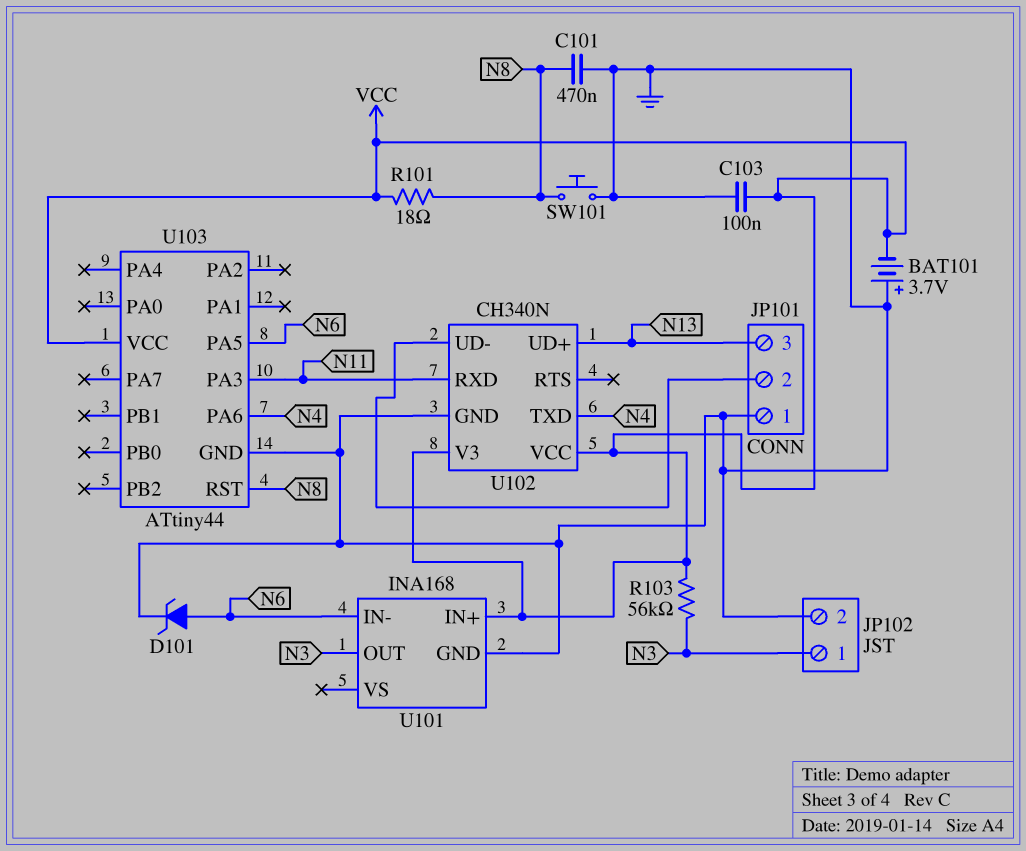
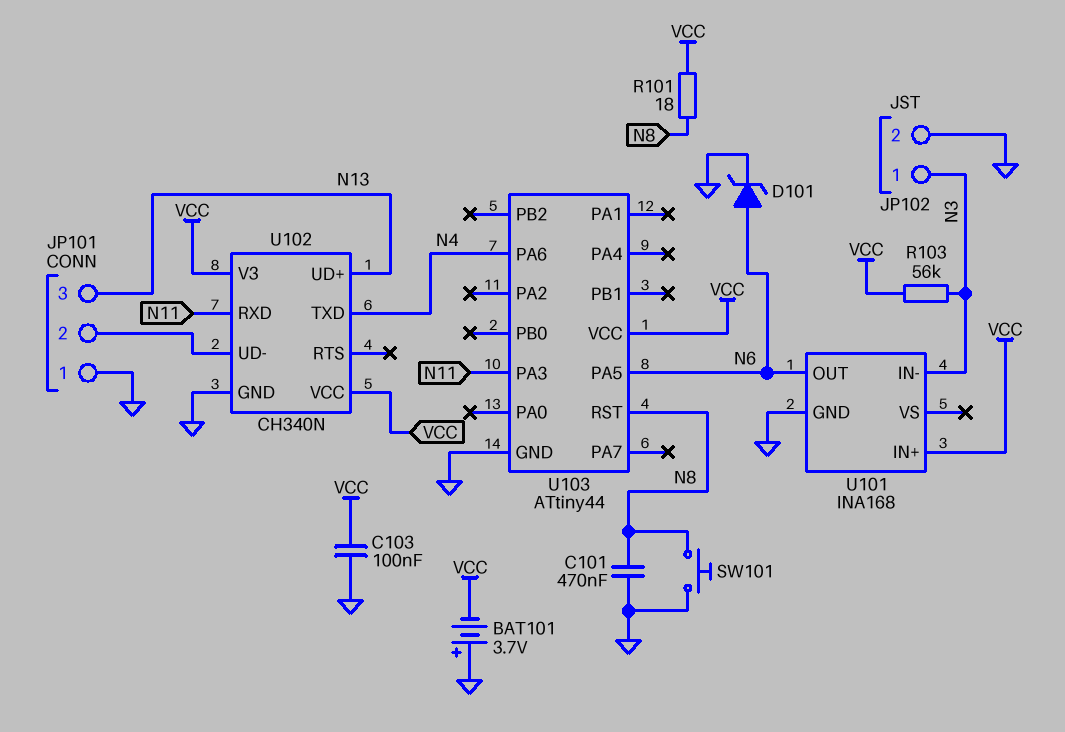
U101 pin IN-: N6 -> N3
U101 pin OUT: N3 -> N6

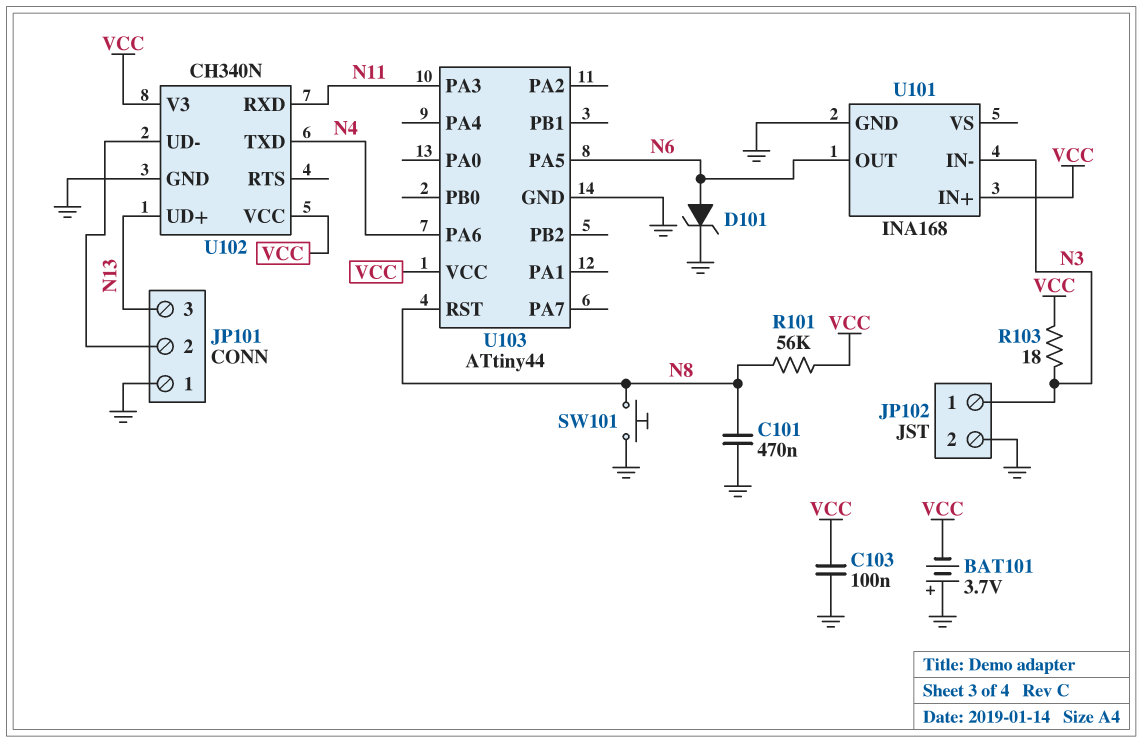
R101: 18 (N8, VCC) -> 56k (N8, VCC)
R103: 56k (N3, VCC) -> 18 (N3, VCC)

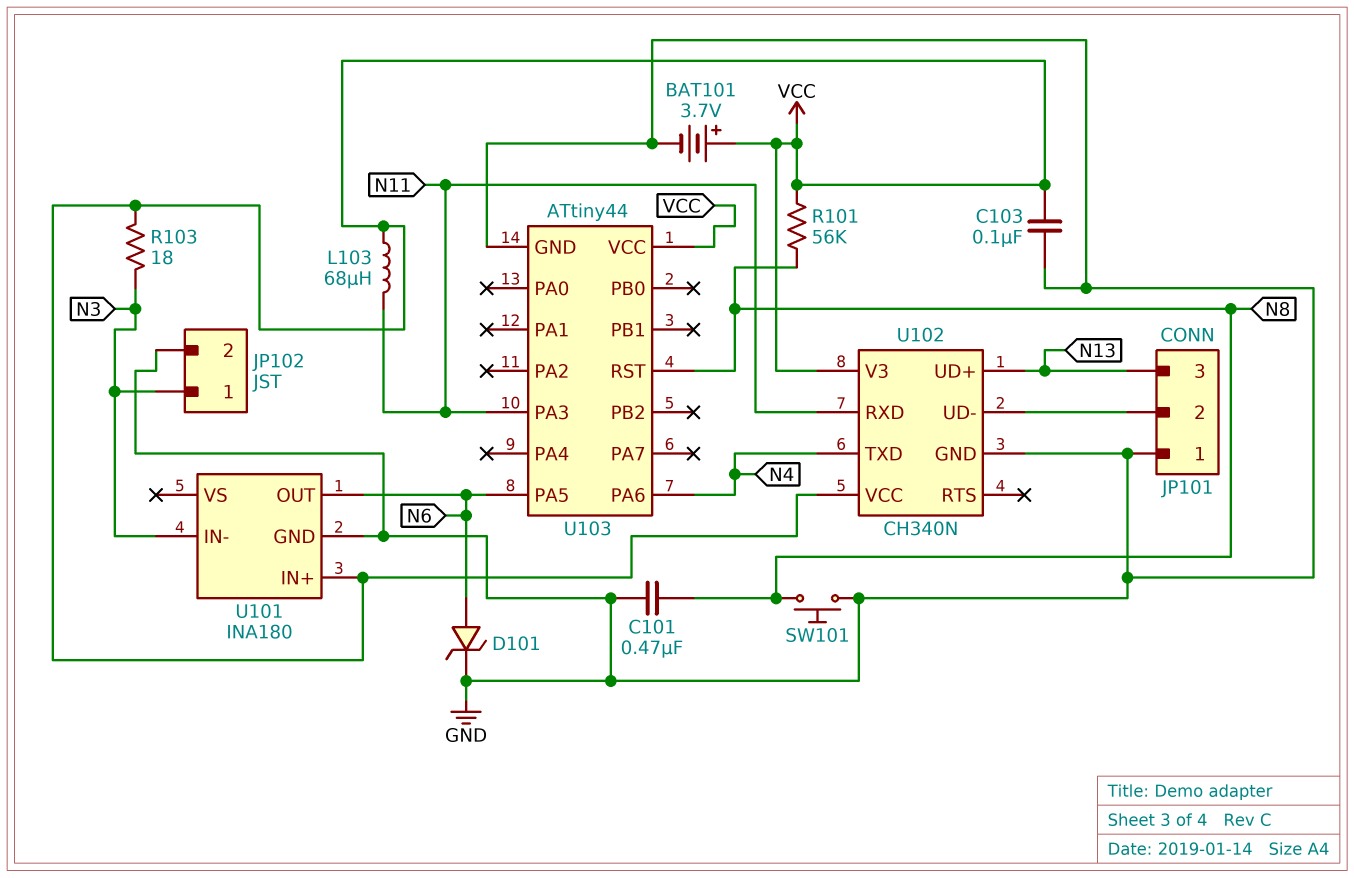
BAT101: 3.7V (plus GND, minus VCC) -> 3.7V (plus VCC, minus GND)
L103: none -> 68uH (N11, VCC)
U101: INA168 -> INA180

